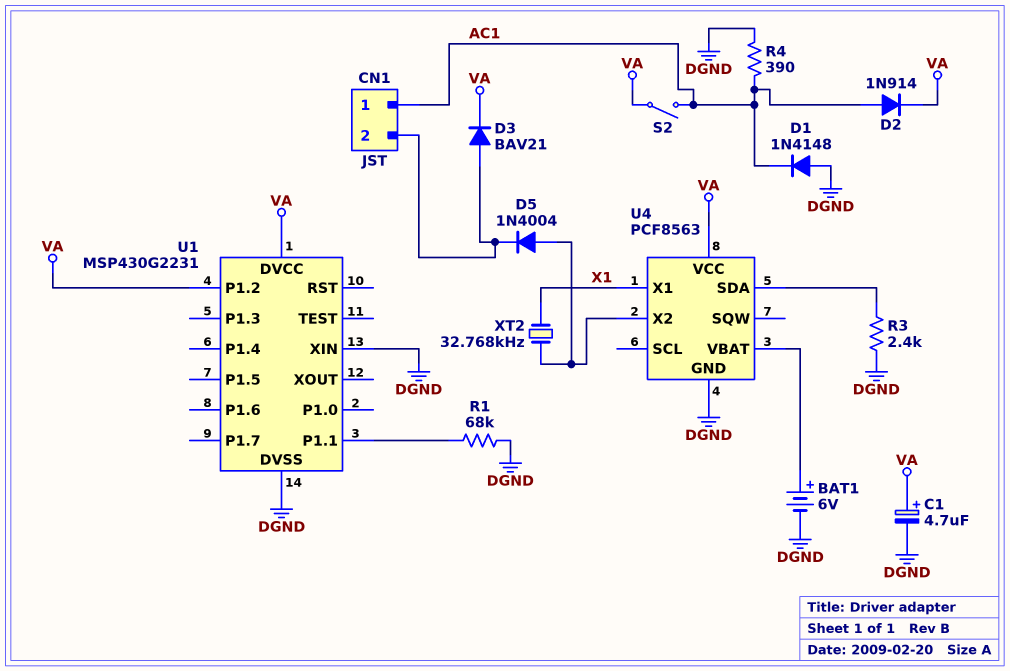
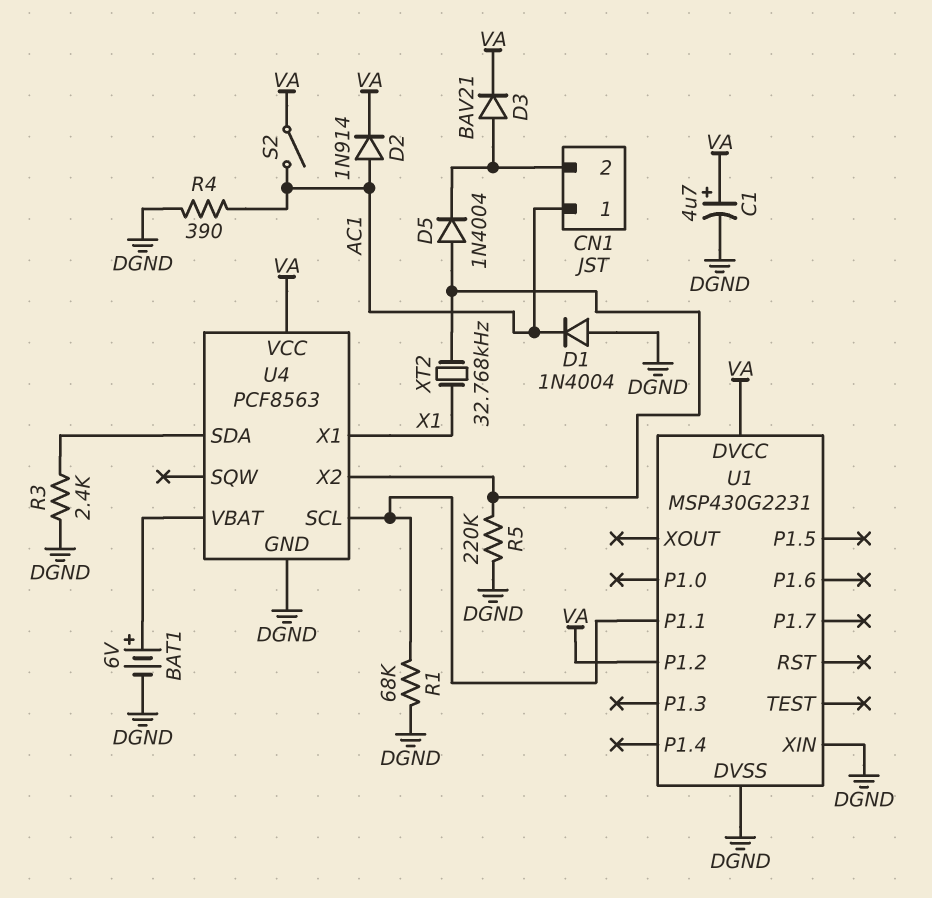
D1: diode 1N4148 (A DGND, K AC1) -> diode 1N4004 (A DGND, K AC1)
R5: none -> 220k (DGND, U4/X2)
U4 pin SCL: none -> U1/P1.1

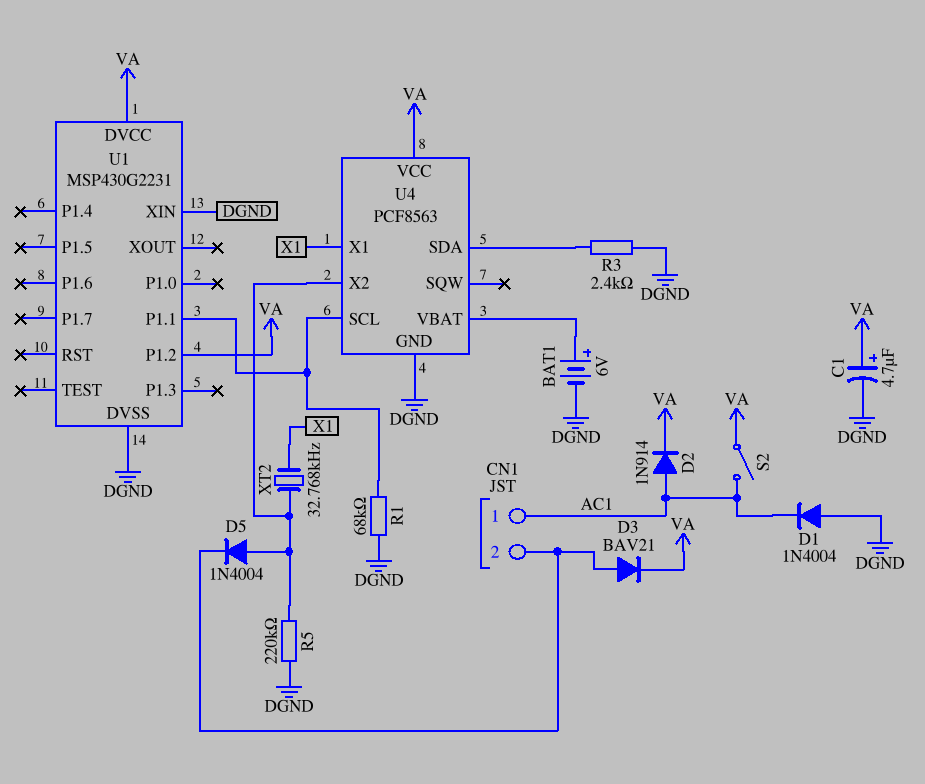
R4: 390 (AC1, DGND) -> none

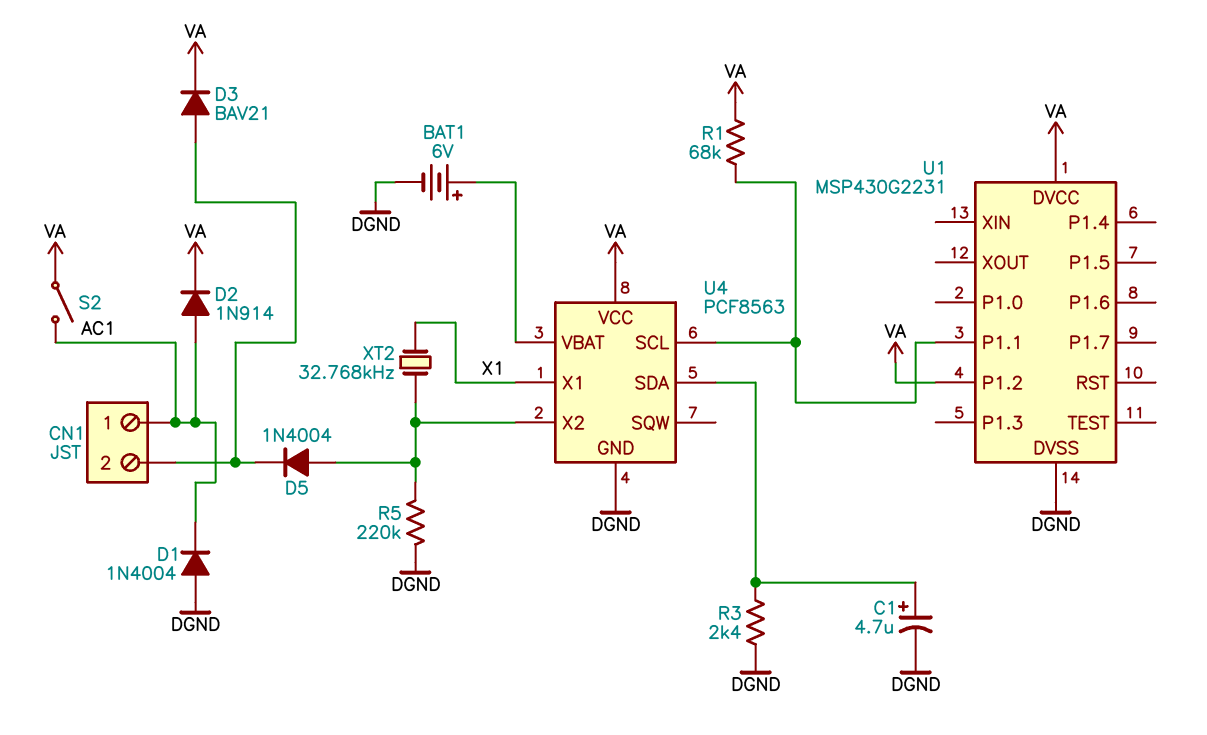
C1: 4.7uF (plus VA, minus DGND) -> 4.7uF (plus U4/SDA, minus DGND)
R1: 68k (DGND, U1/P1.1) -> 68k (U1/P1.1, VA)
U1 pin XIN: DGND -> none

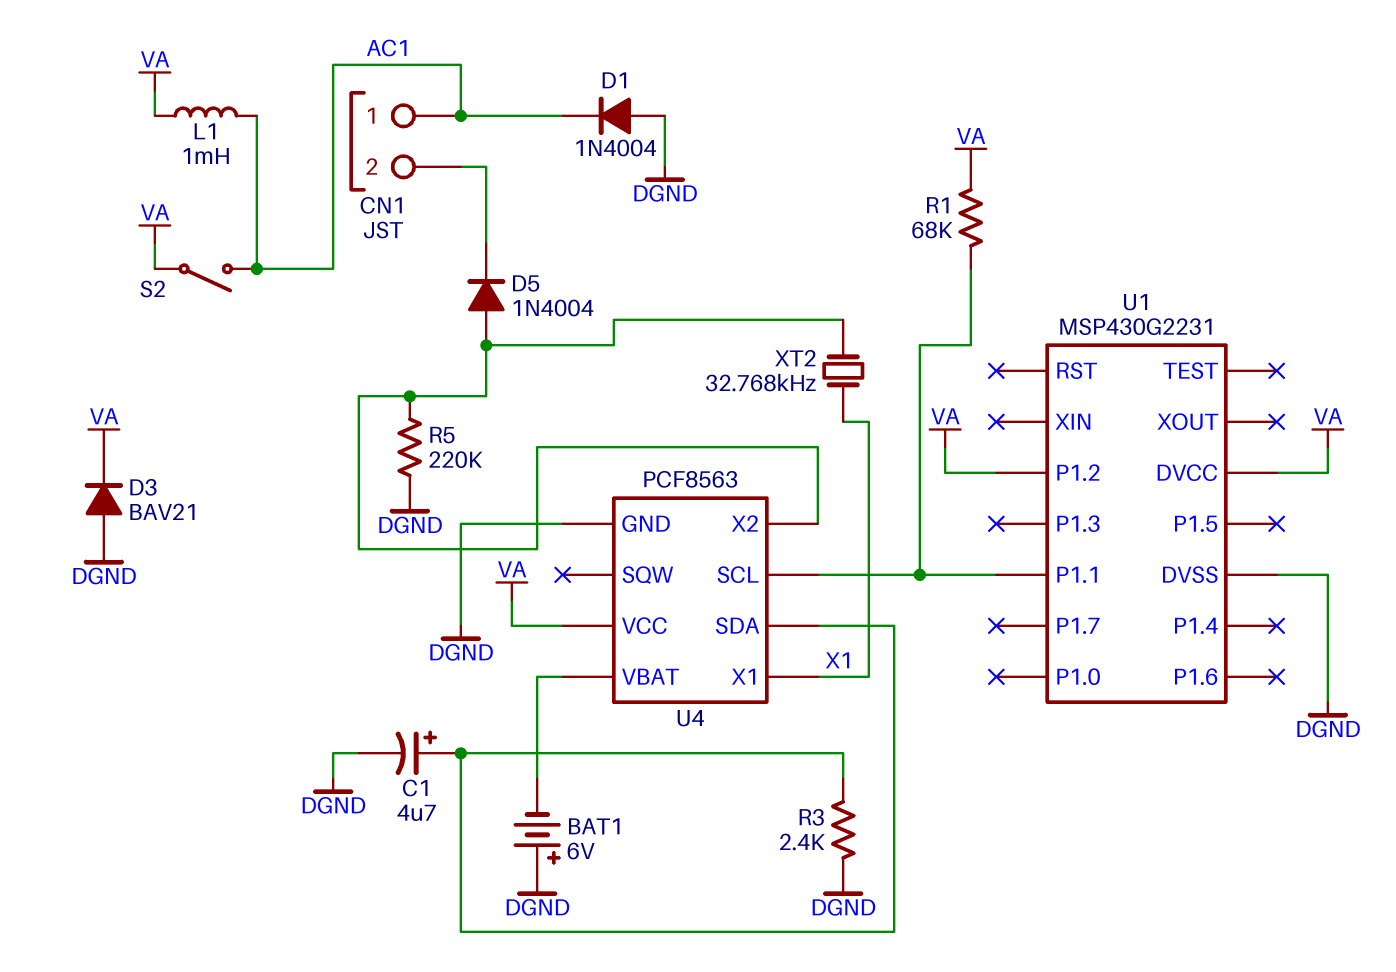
BAT1: 6V (plus U4/VBAT, minus DGND) -> 6V (plus DGND, minus U4/VBAT)
D2: diode 1N914 (A AC1, K VA) -> none
D3: diode BAV21 (A CN1/2, K VA) -> diode BAV21 (A DGND, K VA)
L1: none -> 1mH (AC1, VA)

